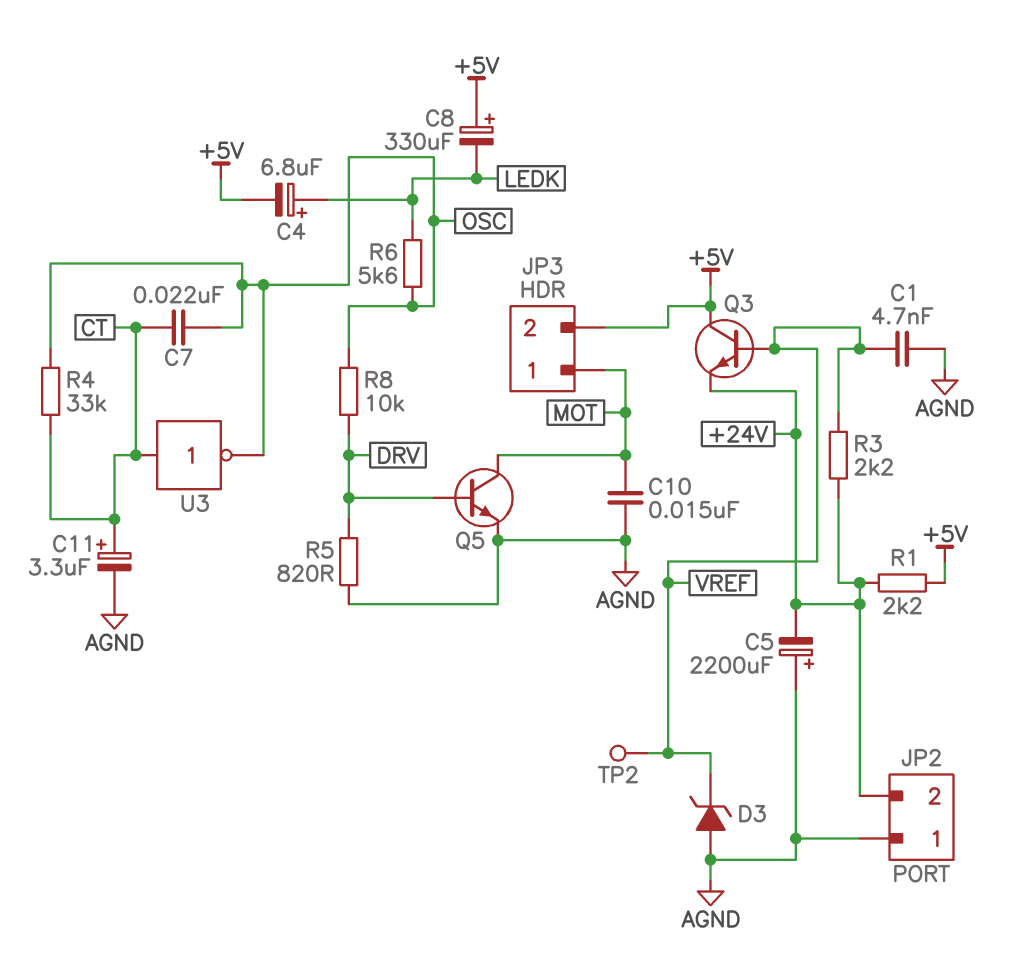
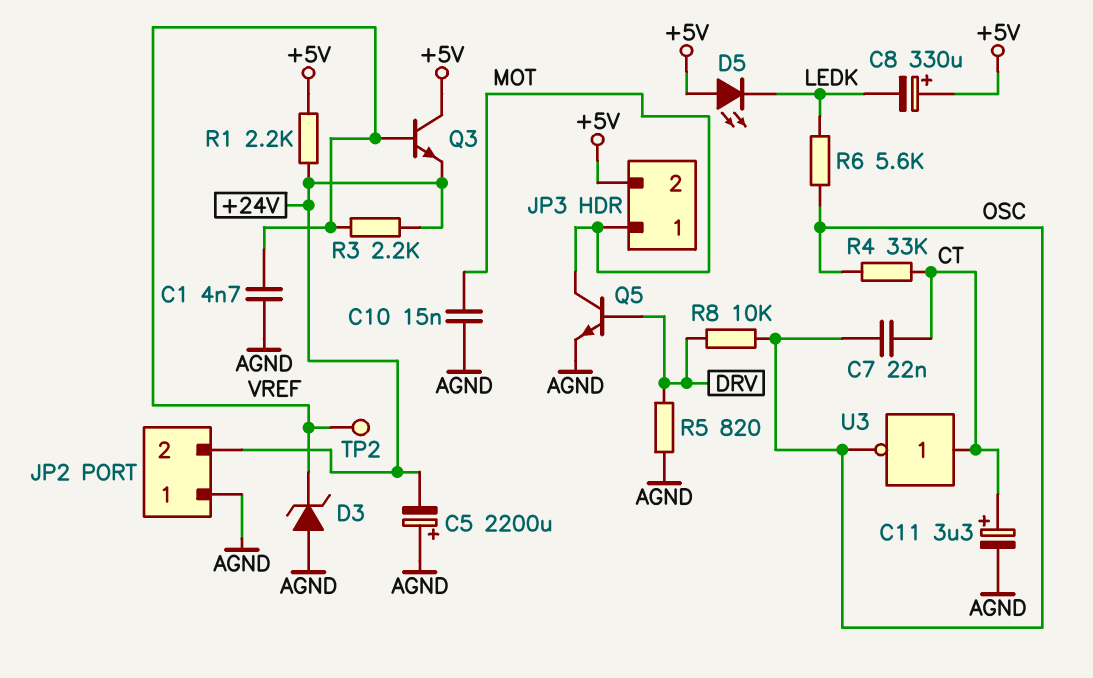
C4: 6.8uF (plus LEDK, minus +5V) -> none
D5: none -> LED (A +5V, K LEDK)

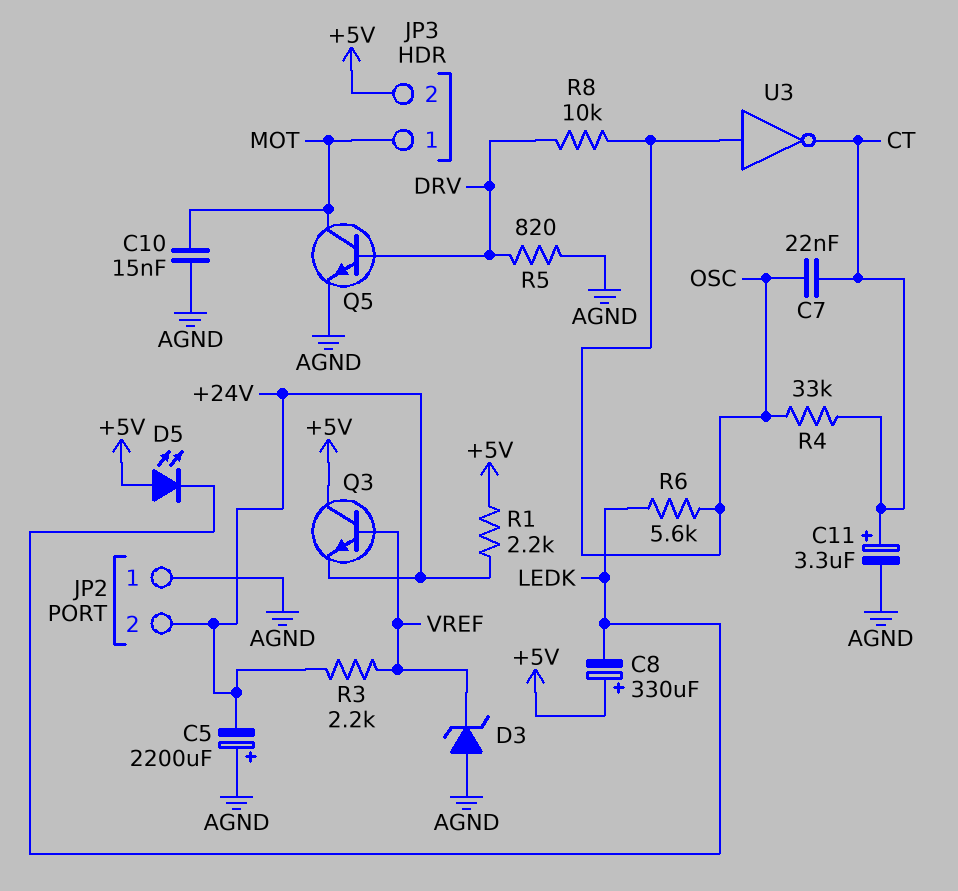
C1: 4.7nF (AGND, VREF) -> none
TP2: test point (VREF) -> none
U3: NOT (in CT, out OSC) -> NOT (in OSC, out CT)

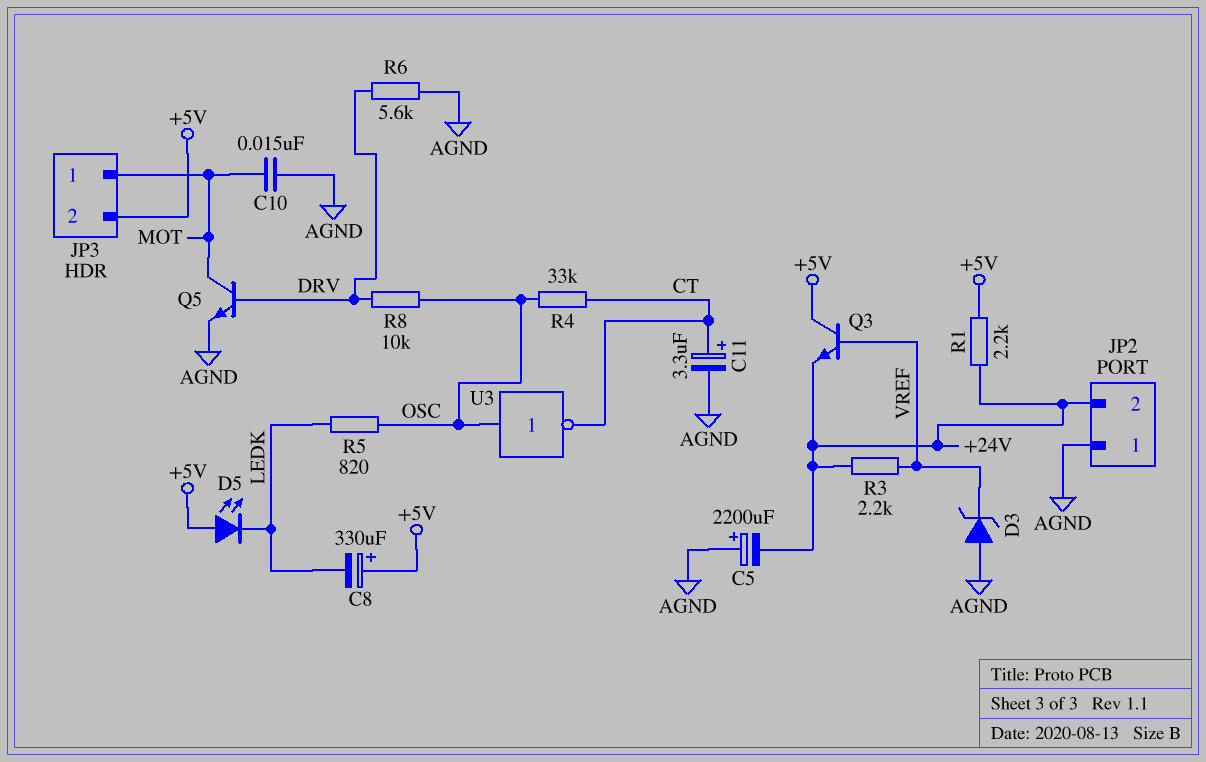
C7: 22nF (CT, OSC) -> none
R5: 820 (AGND, DRV) -> 820 (LEDK, OSC)
R6: 5.6k (LEDK, OSC) -> 5.6k (AGND, DRV)

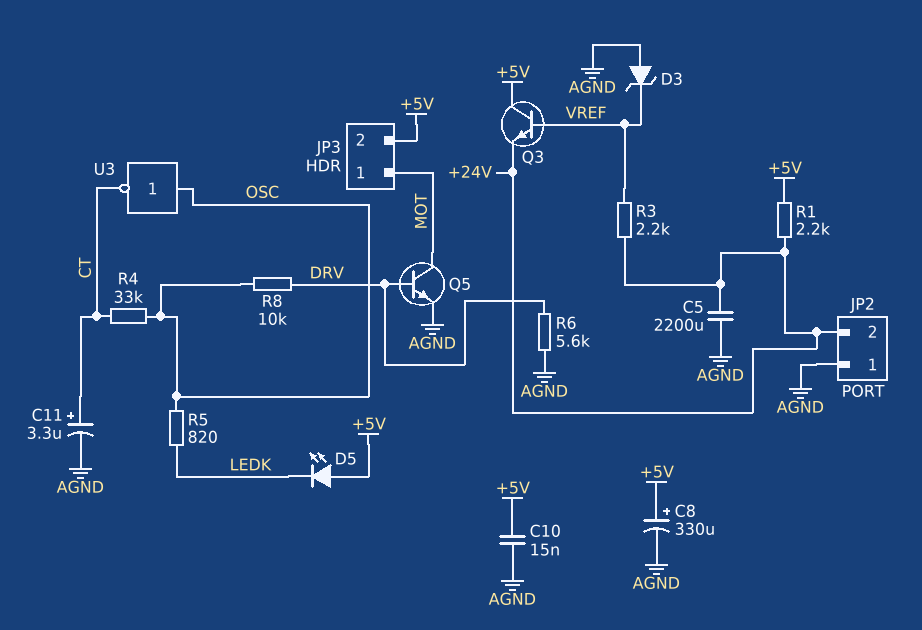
C5: 2200uF (plus AGND, minus +24V) -> 2200uF (+24V, AGND)
C8: 330uF (plus +5V, minus LEDK) -> 330uF (plus +5V, minus AGND)
C10: 15nF (AGND, MOT) -> 15nF (+5V, AGND)

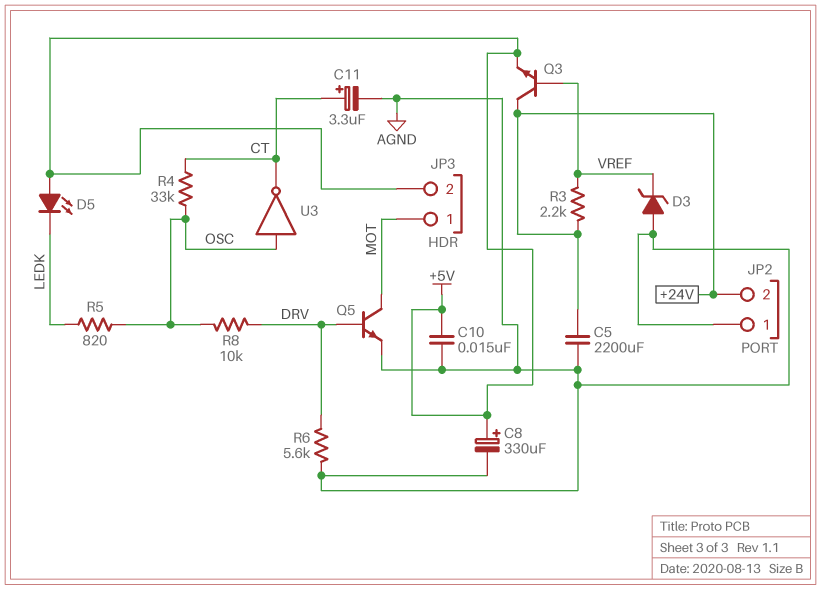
Q3: NPN (B VREF, C +5V, E +24V) -> NPN (B VREF, C +24V, E +5V)
R1: 2.2k (+5V, +24V) -> none

